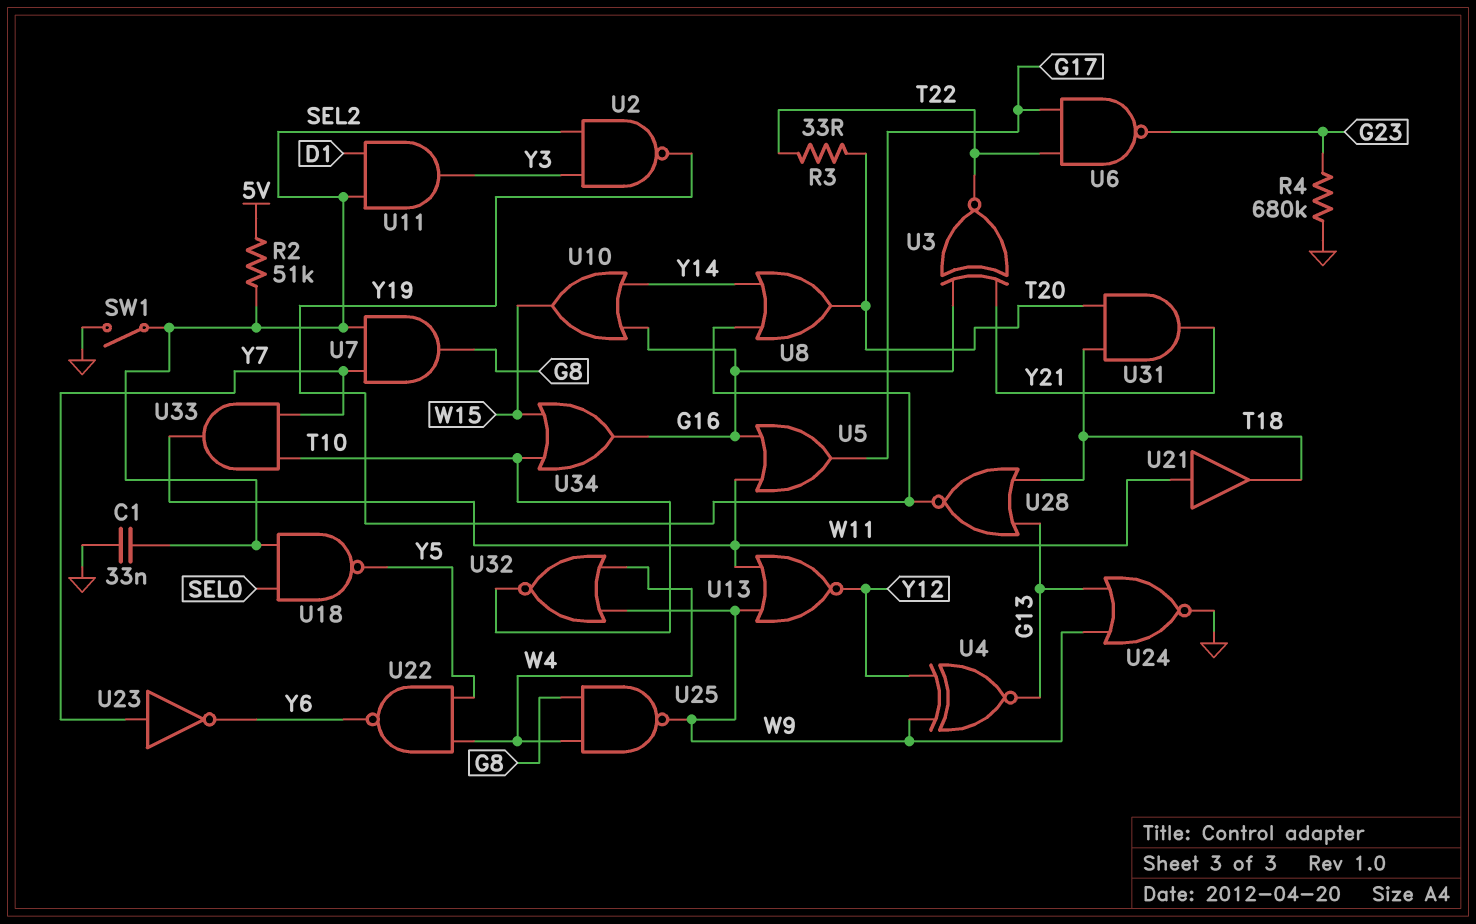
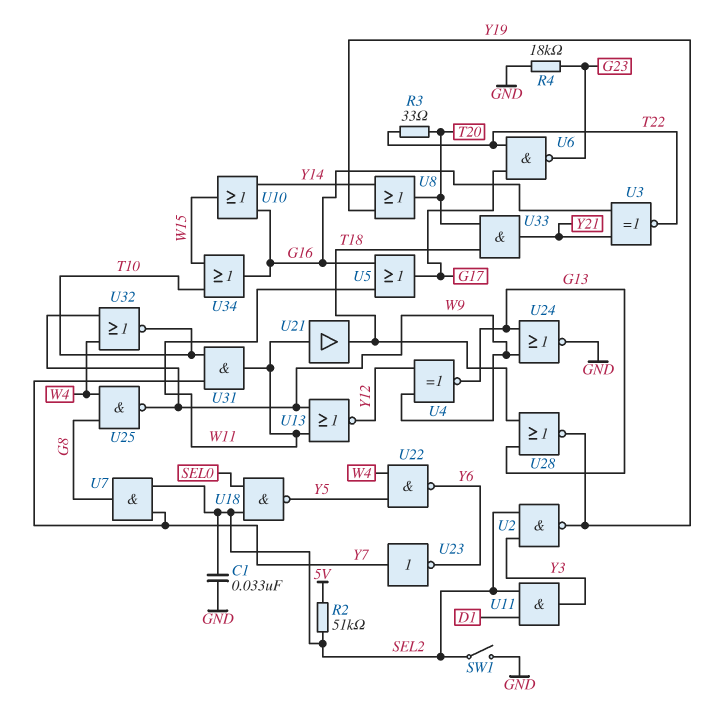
R4: 680k (G23, GND) -> 18k (G23, GND)
U31: AND (in T18, in T20, out Y21) -> AND (in T10, in Y7, out W11)
U33: AND (in T10, in Y7, out W11) -> AND (in T18, in T20, out Y21)

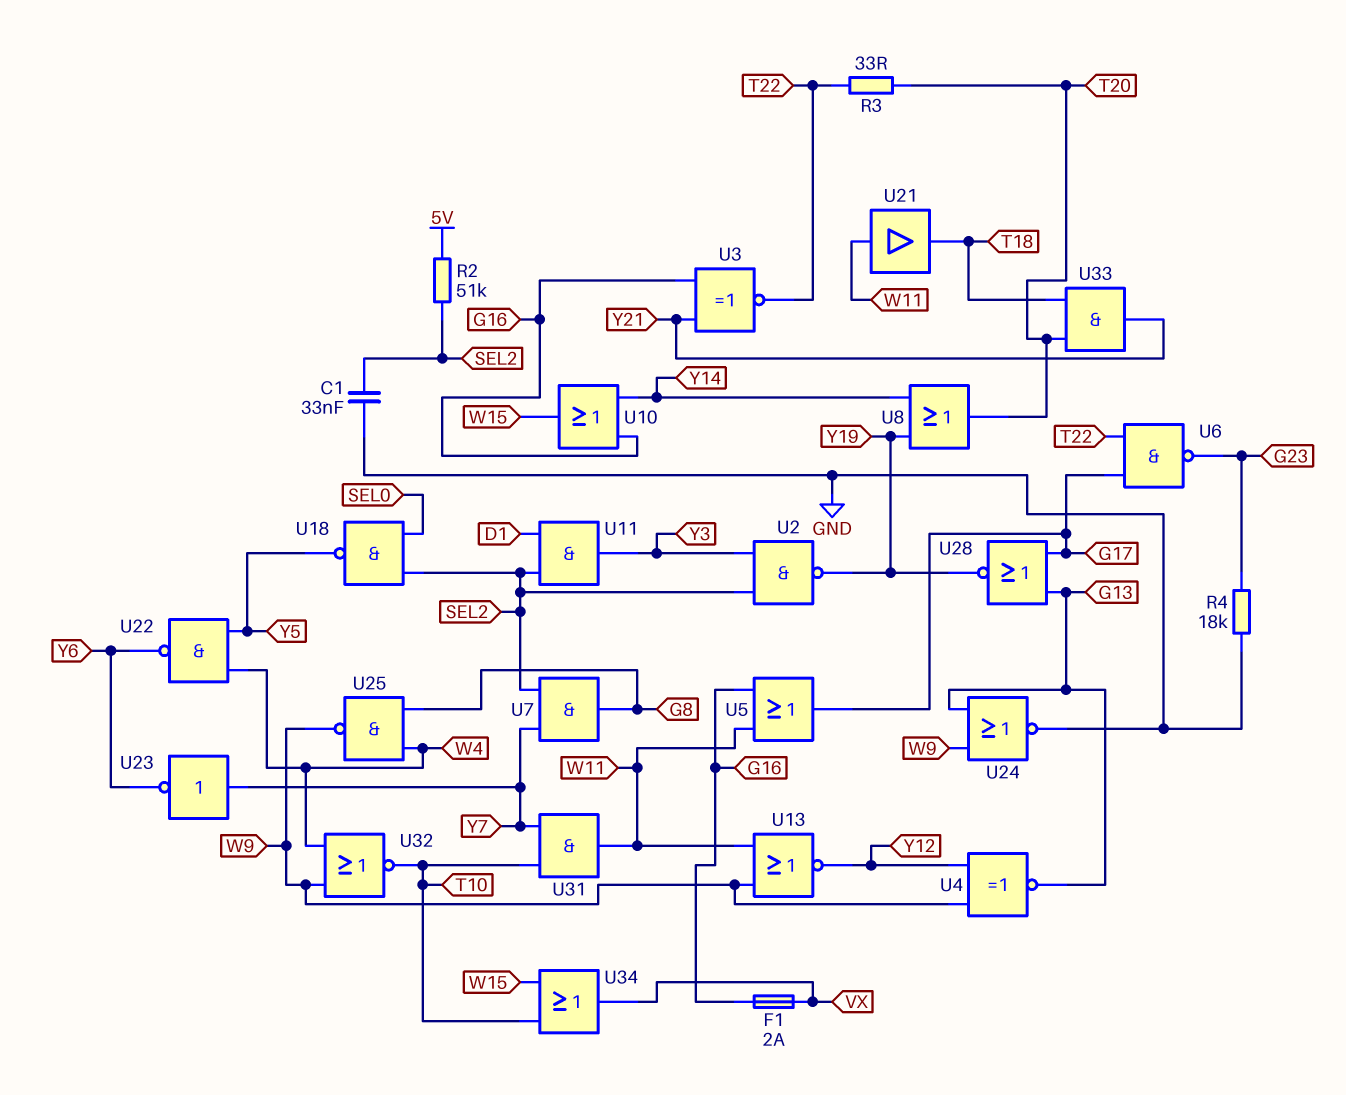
F1: none -> 2A (G16, VX)
SW1: switch (GND, SEL2) -> none
U28: NOR (in G13, in T18, out Y19) -> NOR (in G13, in G17, out Y19)
U34: OR (in T10, in W15, out G16) -> OR (in T10, in W15, out VX)

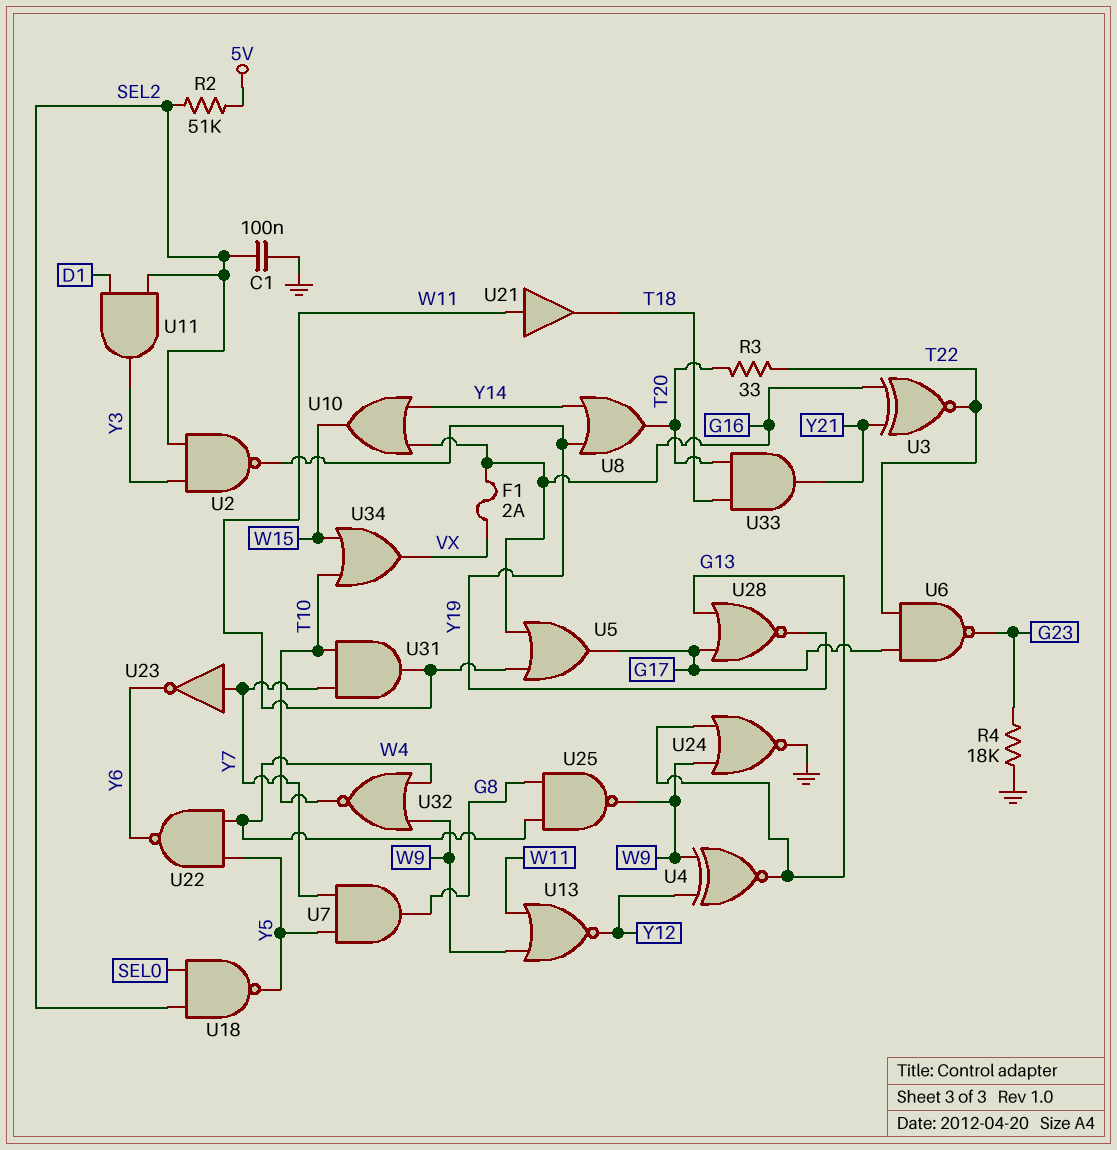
C1: 33nF (GND, SEL2) -> 100nF (GND, SEL2)
U7: AND (in SEL2, in Y7, out G8) -> AND (in Y5, in Y7, out G8)

